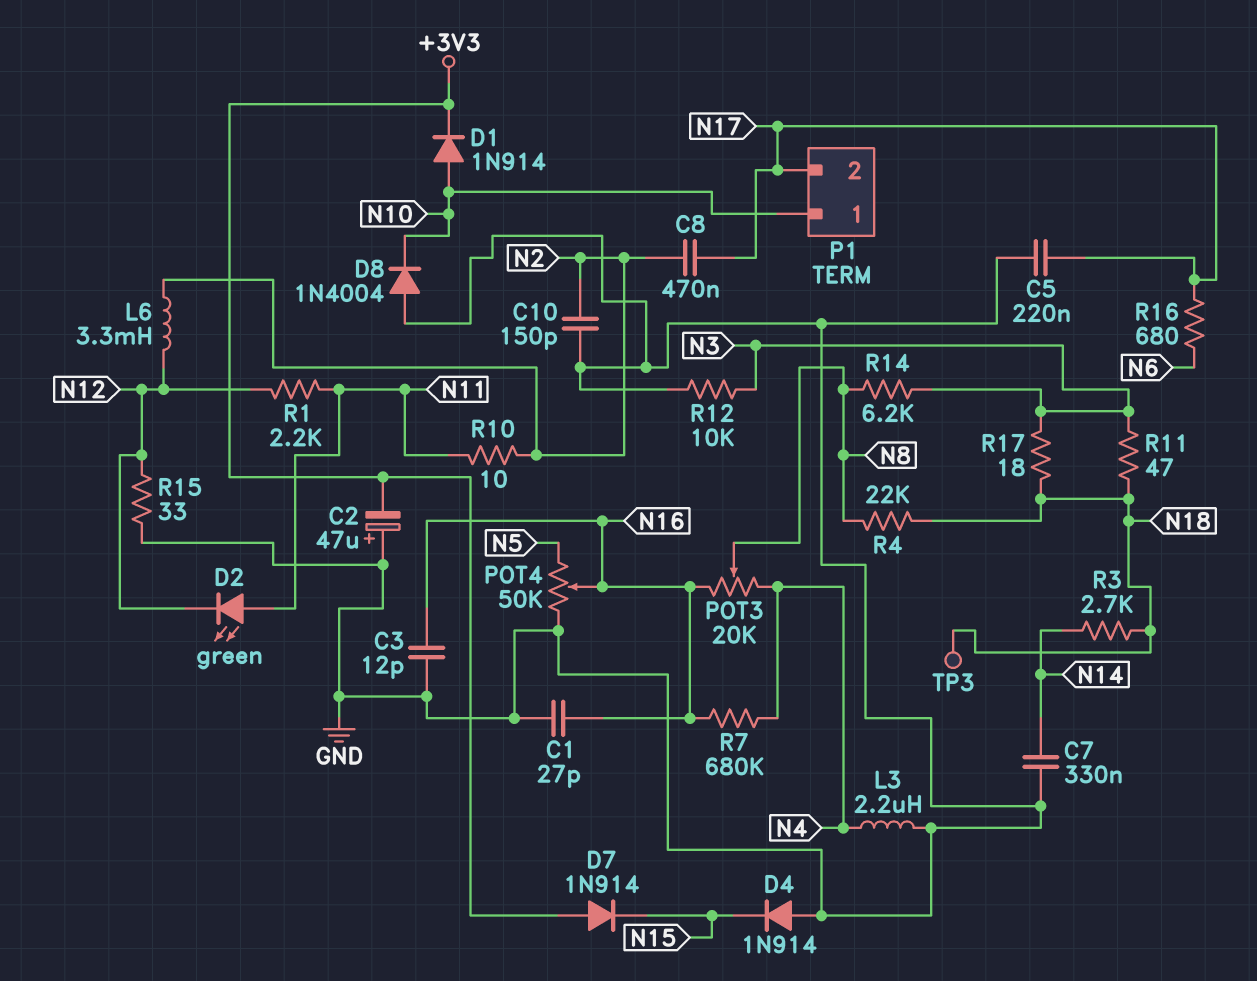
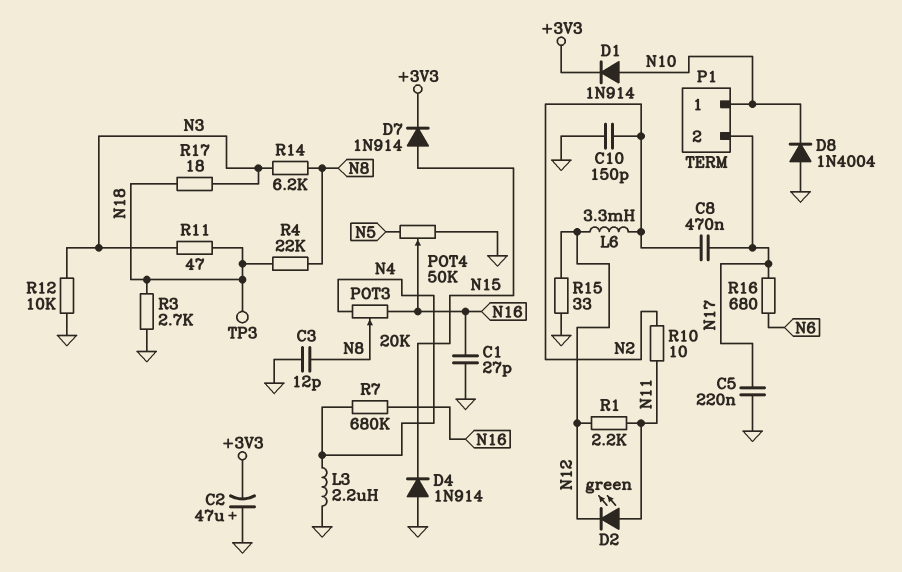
C3: 12pF (GND, N16) -> 12pF (GND, N8)
C7: 330nF (GND, N14) -> none
D7: diode 1N914 (A +3V3, K N15) -> diode 1N914 (A N15, K +3V3)
R3: 2.7k (N14, N18) -> 2.7k (GND, N18)

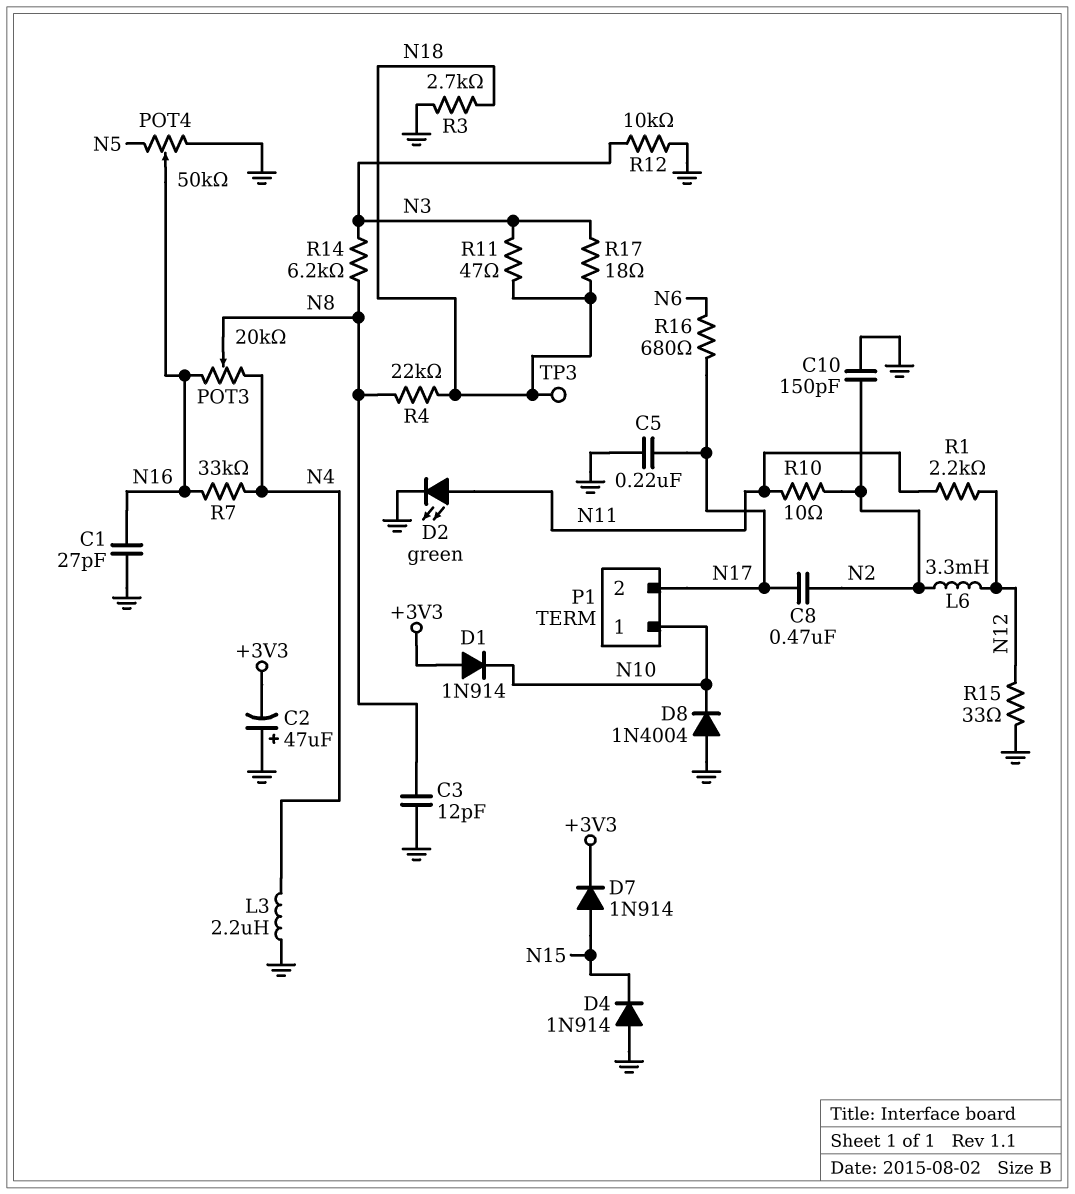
D1: diode 1N914 (A N10, K +3V3) -> diode 1N914 (A +3V3, K N10)
D2: LED green (A N11, K N12) -> LED green (A N11, K GND)
R7: 680k (N4, N16) -> 33k (N4, N16)

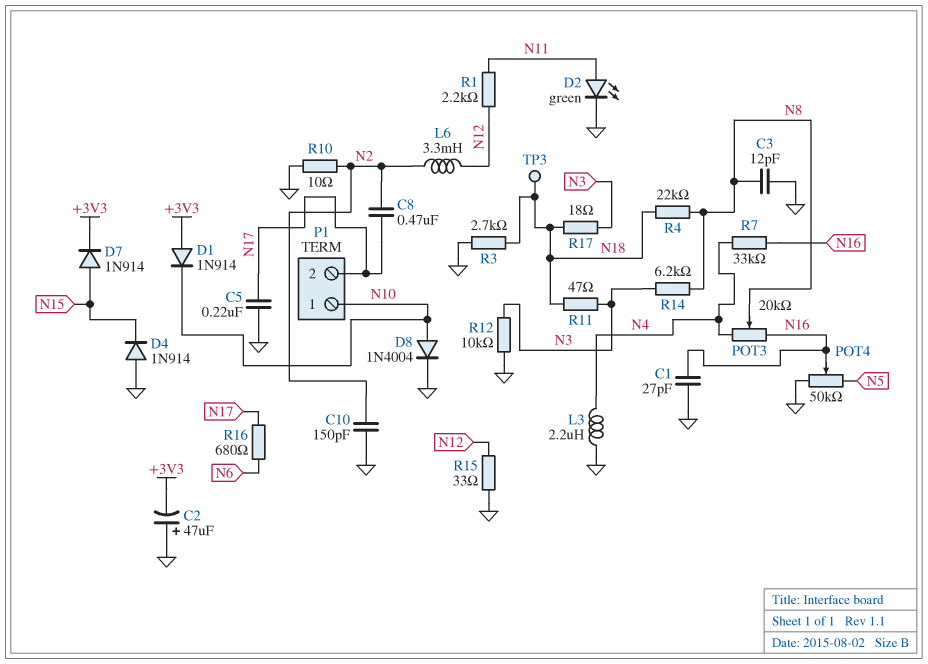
D8: diode 1N4004 (A GND, K N10) -> diode 1N4004 (A N10, K GND)
R10: 10 (N2, N11) -> 10 (GND, N2)

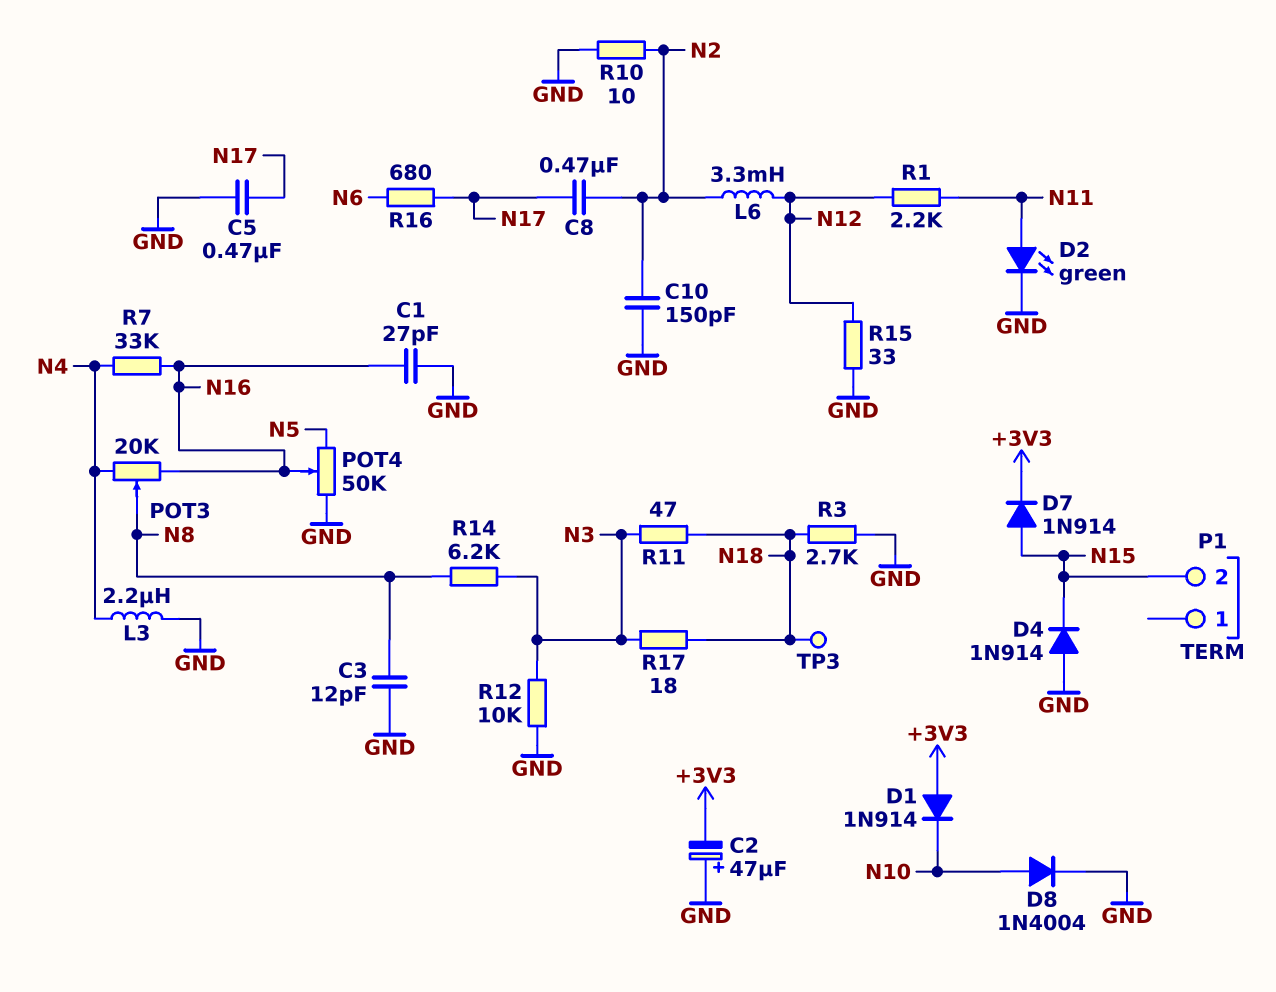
C5: 220nF (GND, N17) -> 470nF (GND, N17)
P1 pin 1: N10 -> none
P1 pin 2: N17 -> N15
R4: 22k (N8, N18) -> none

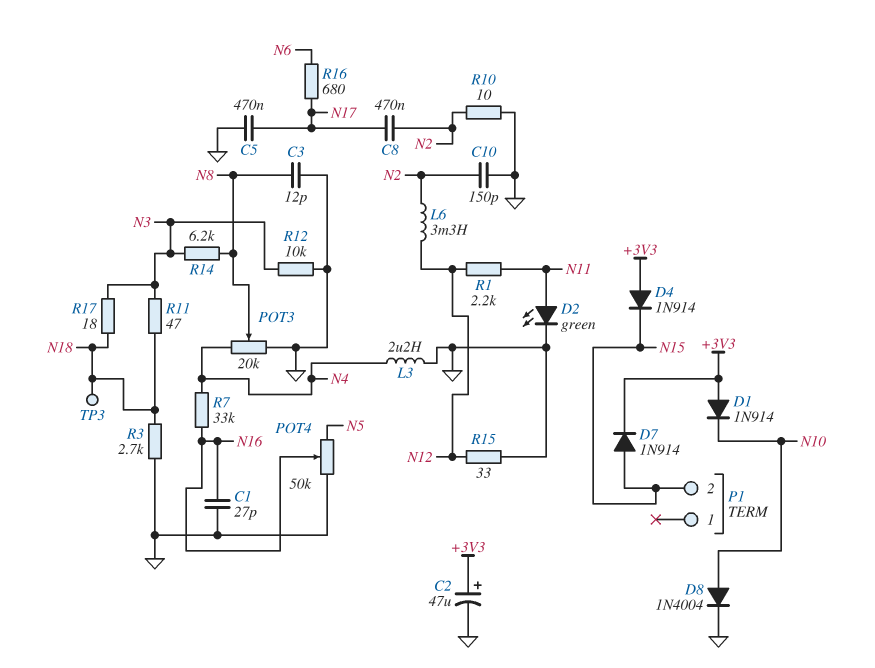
C2: 47uF (plus GND, minus +3V3) -> 47uF (plus +3V3, minus GND)
D4: diode 1N914 (A GND, K N15) -> diode 1N914 (A +3V3, K N15)
POT3: 20k (N4, N16, wiper N8) -> 20k (GND, N4, wiper N8)

